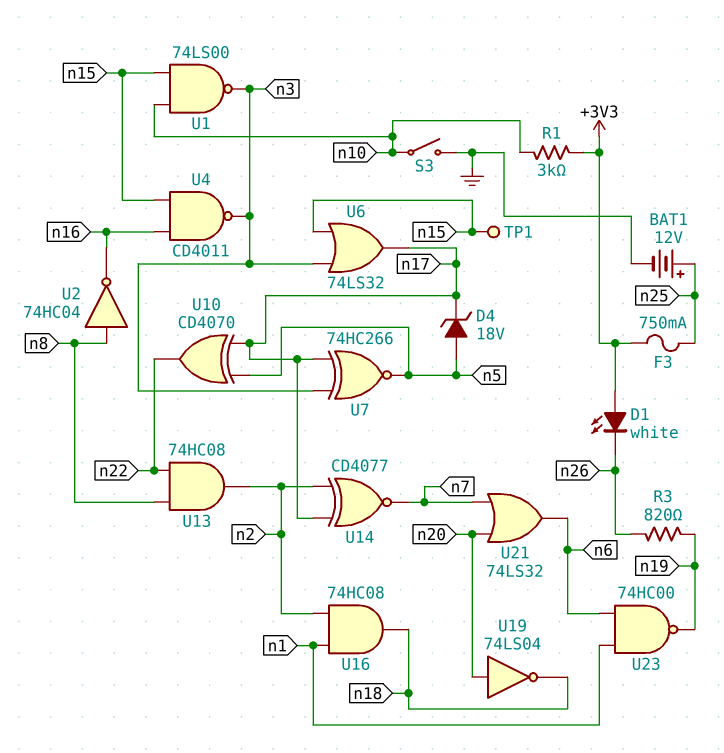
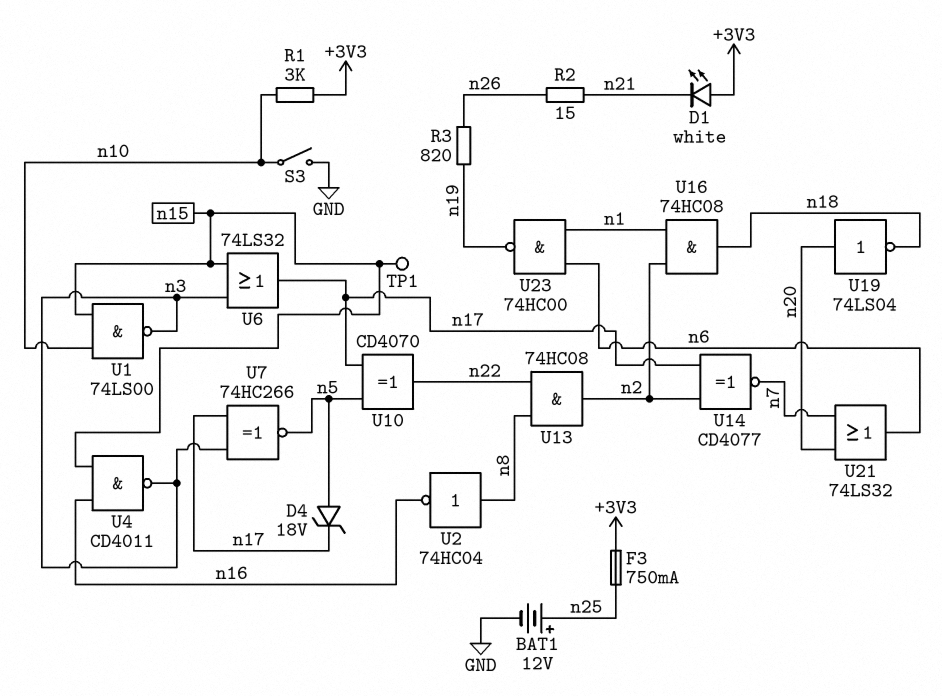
D1: LED white (A +3V3, K n26) -> LED white (A +3V3, K n21)
R2: none -> 15 (n21, n26)

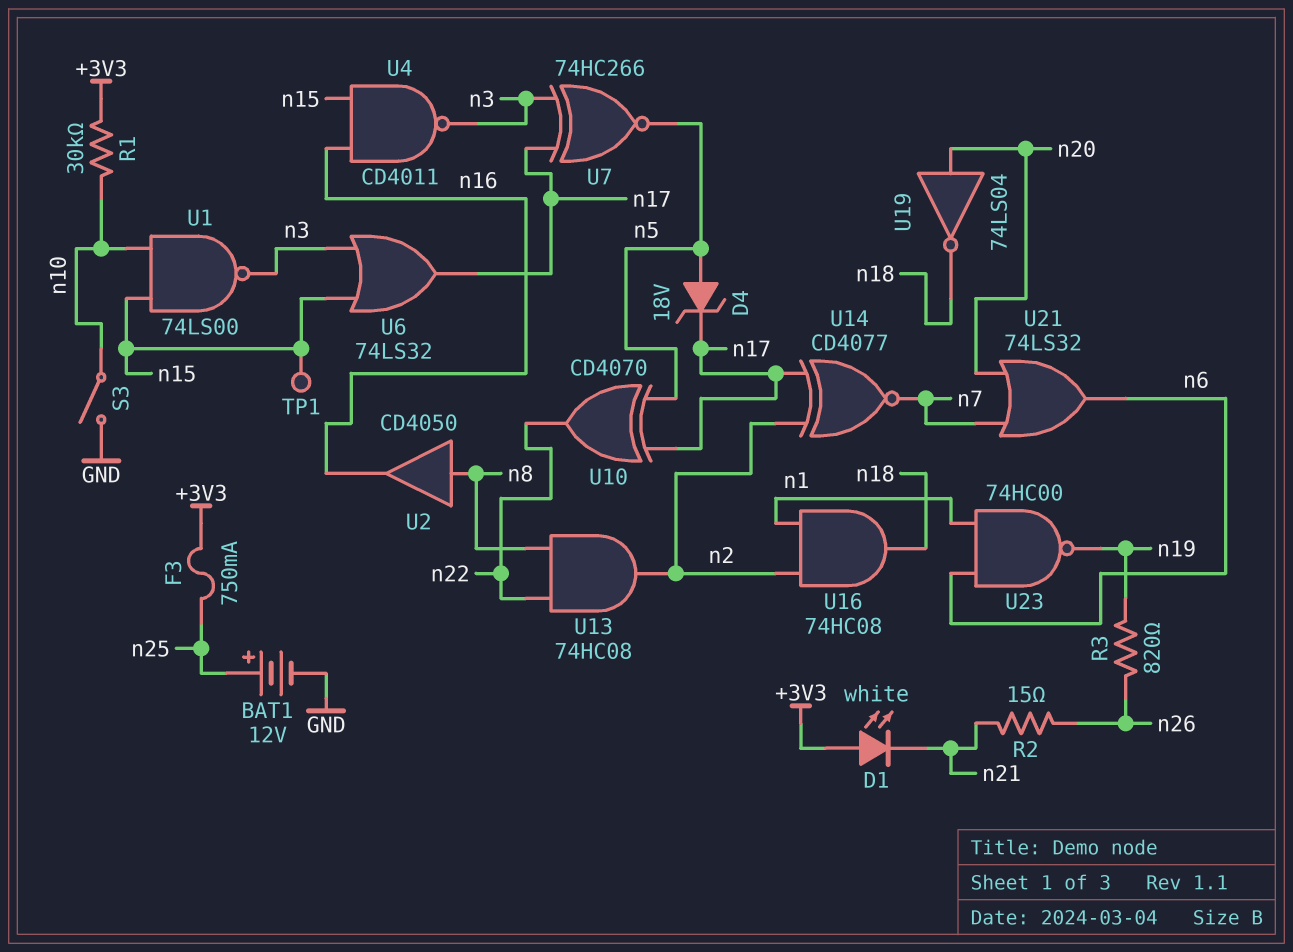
R1: 3k (+3V3, n10) -> 30k (+3V3, n10)
U2: NOT 74HC04 (in n8, out n16) -> buffer CD4050 (in n8, out n16)

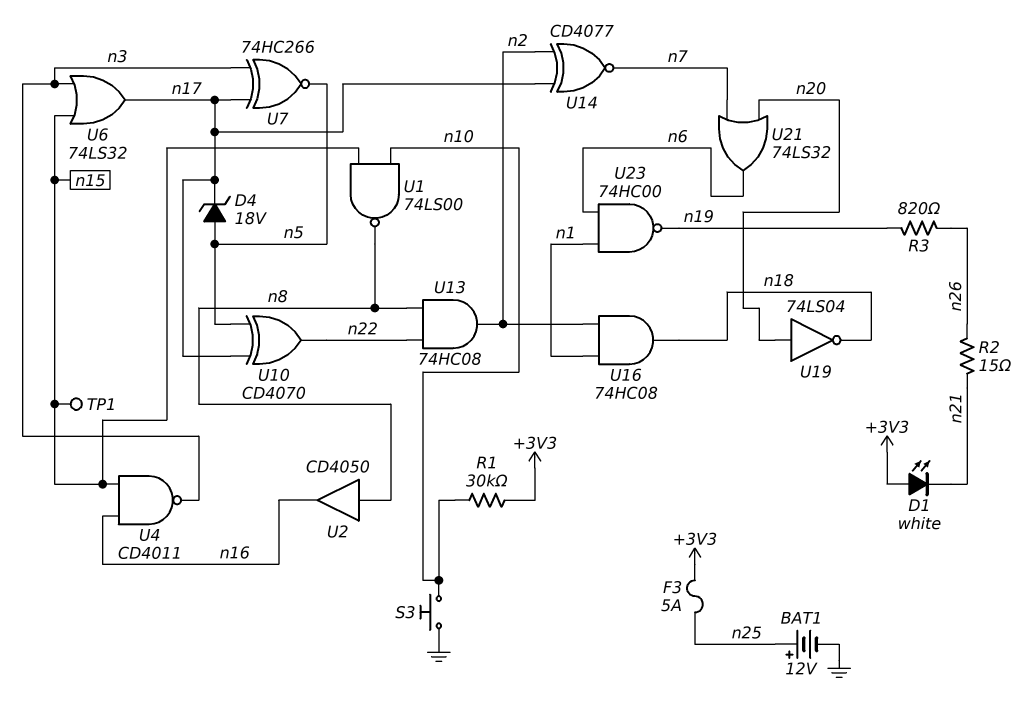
F3: 750mA (+3V3, n25) -> 5A (+3V3, n25)
S3: switch (GND, n10) -> button (GND, n10)
U1: NAND 74LS00 (in n10, in n15, out n3) -> NAND 74LS00 (in n10, in n15, out n8)

